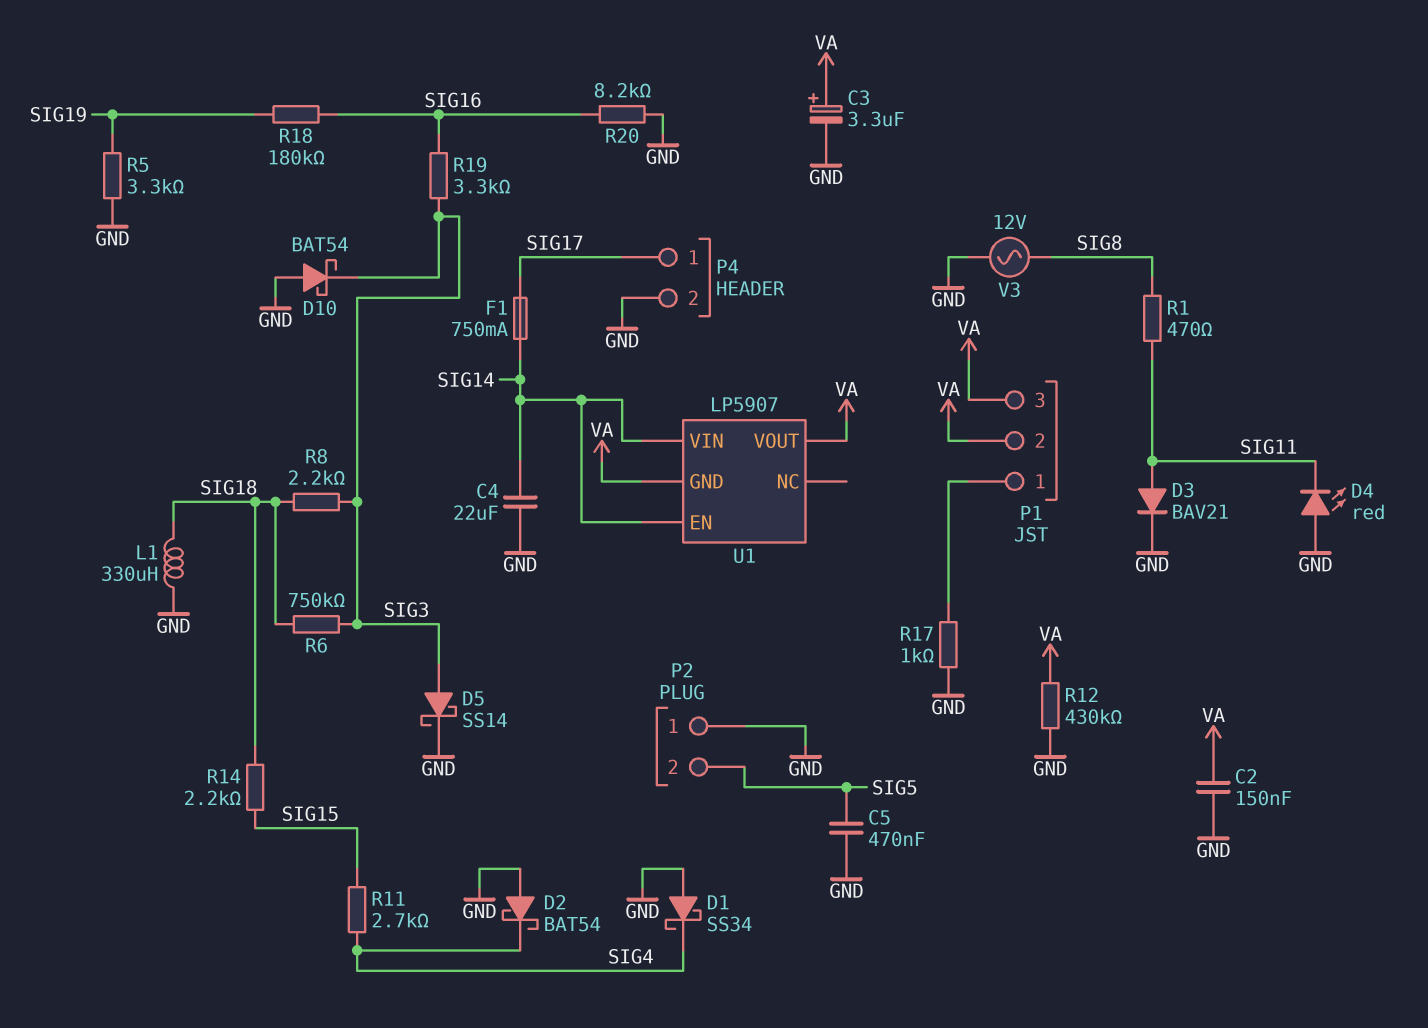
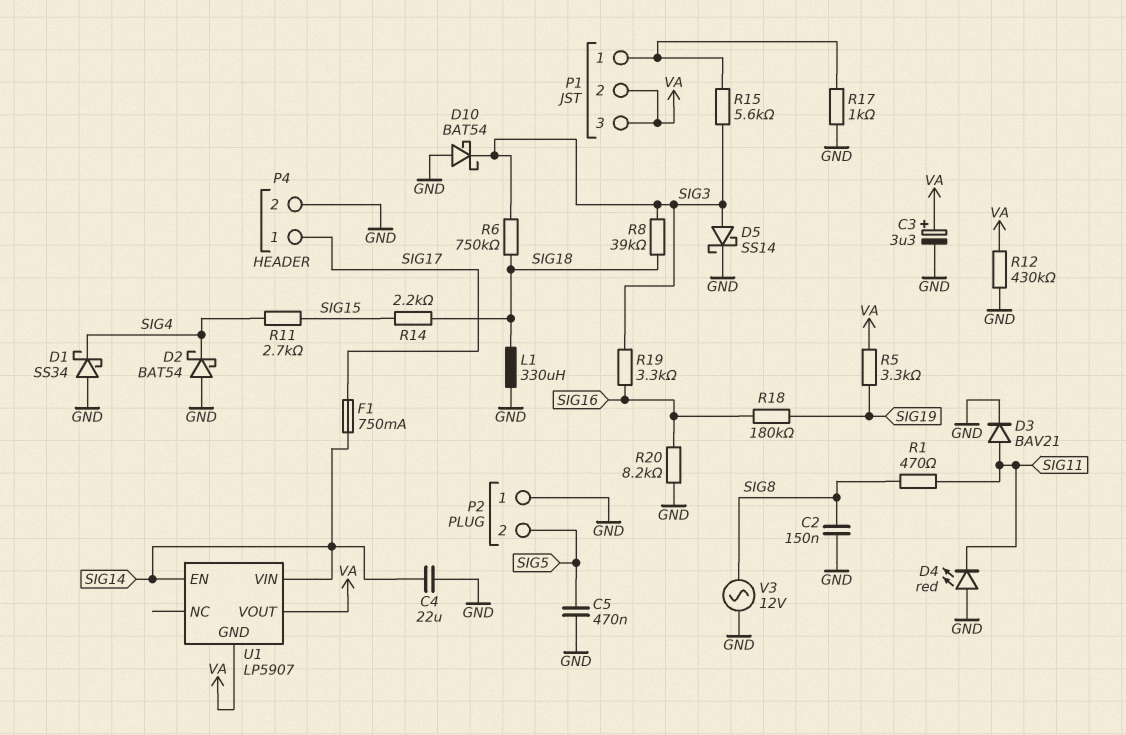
C2: 150nF (GND, VA) -> 150nF (GND, SIG8)
R5: 3.3k (GND, SIG19) -> 3.3k (SIG19, VA)
R8: 2.2k (SIG3, SIG18) -> 39k (SIG3, SIG18)
R15: none -> 5.6k (P1/1, SIG3)

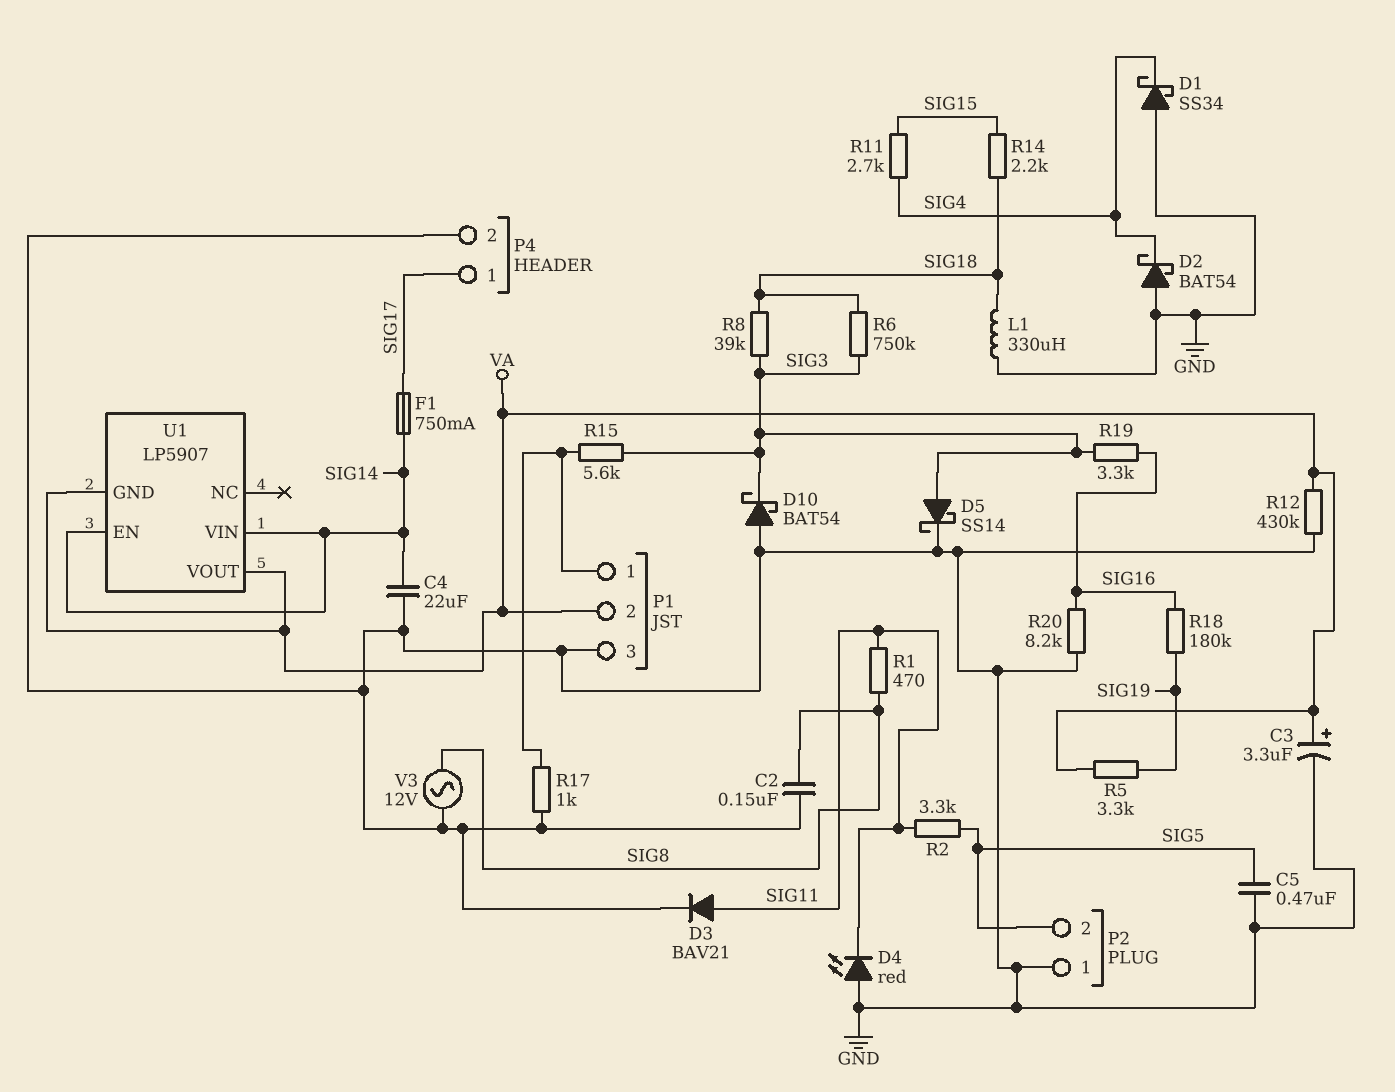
P1 pin 3: VA -> GND
R2: none -> 3.3k (SIG5, SIG11)

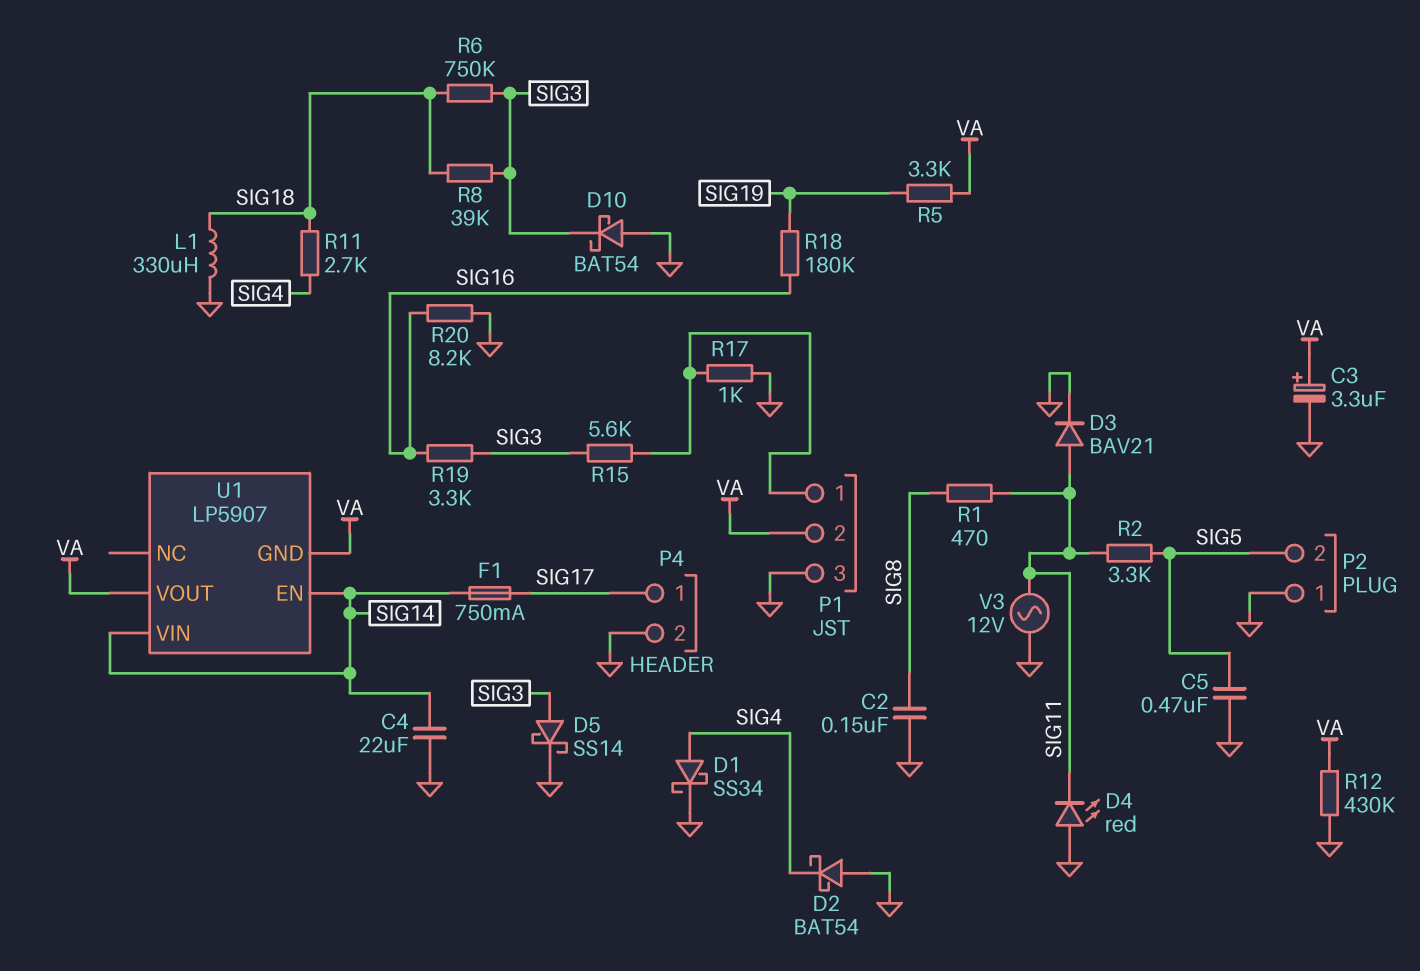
D1: schottky SS34 (A GND, K SIG4) -> schottky SS34 (A SIG4, K GND)
R11: 2.7k (SIG4, SIG15) -> 2.7k (SIG4, SIG18)
R14: 2.2k (SIG15, SIG18) -> none
V3: AC 12V (GND, SIG8) -> AC 12V (GND, SIG11)

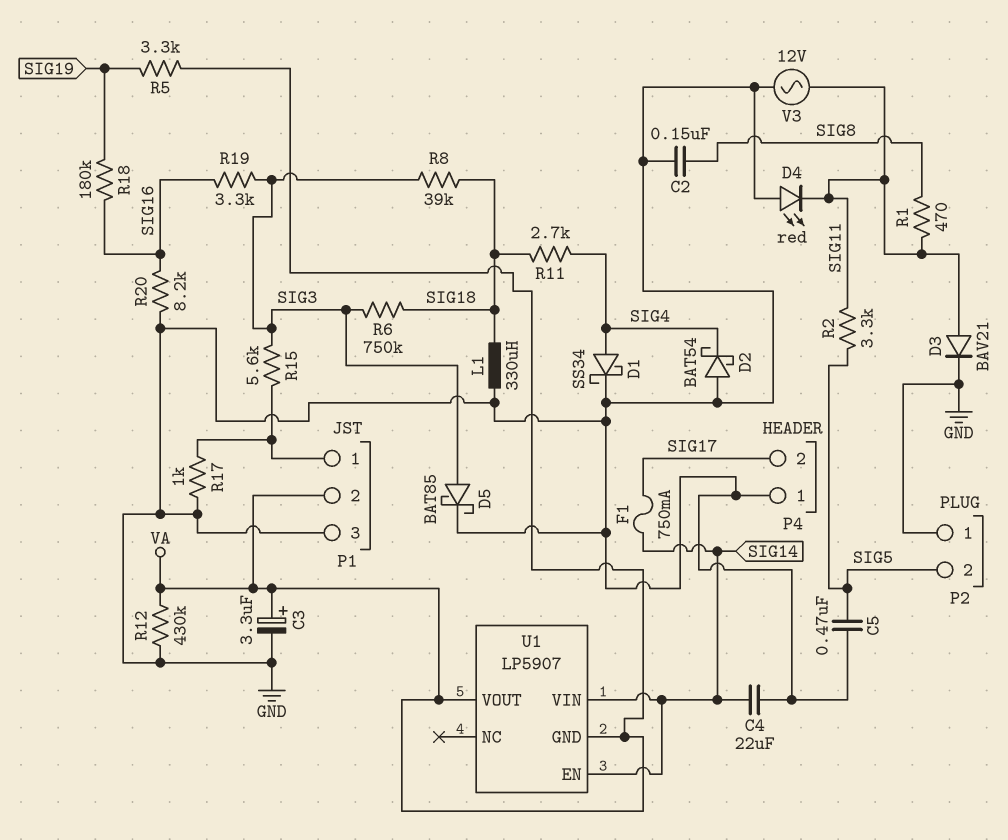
D5: schottky SS14 (A SIG3, K GND) -> schottky BAT85 (A SIG3, K GND)
D10: schottky BAT54 (A GND, K SIG3) -> none
P4 pin 1: SIG17 -> GND
P4 pin 2: GND -> SIG17

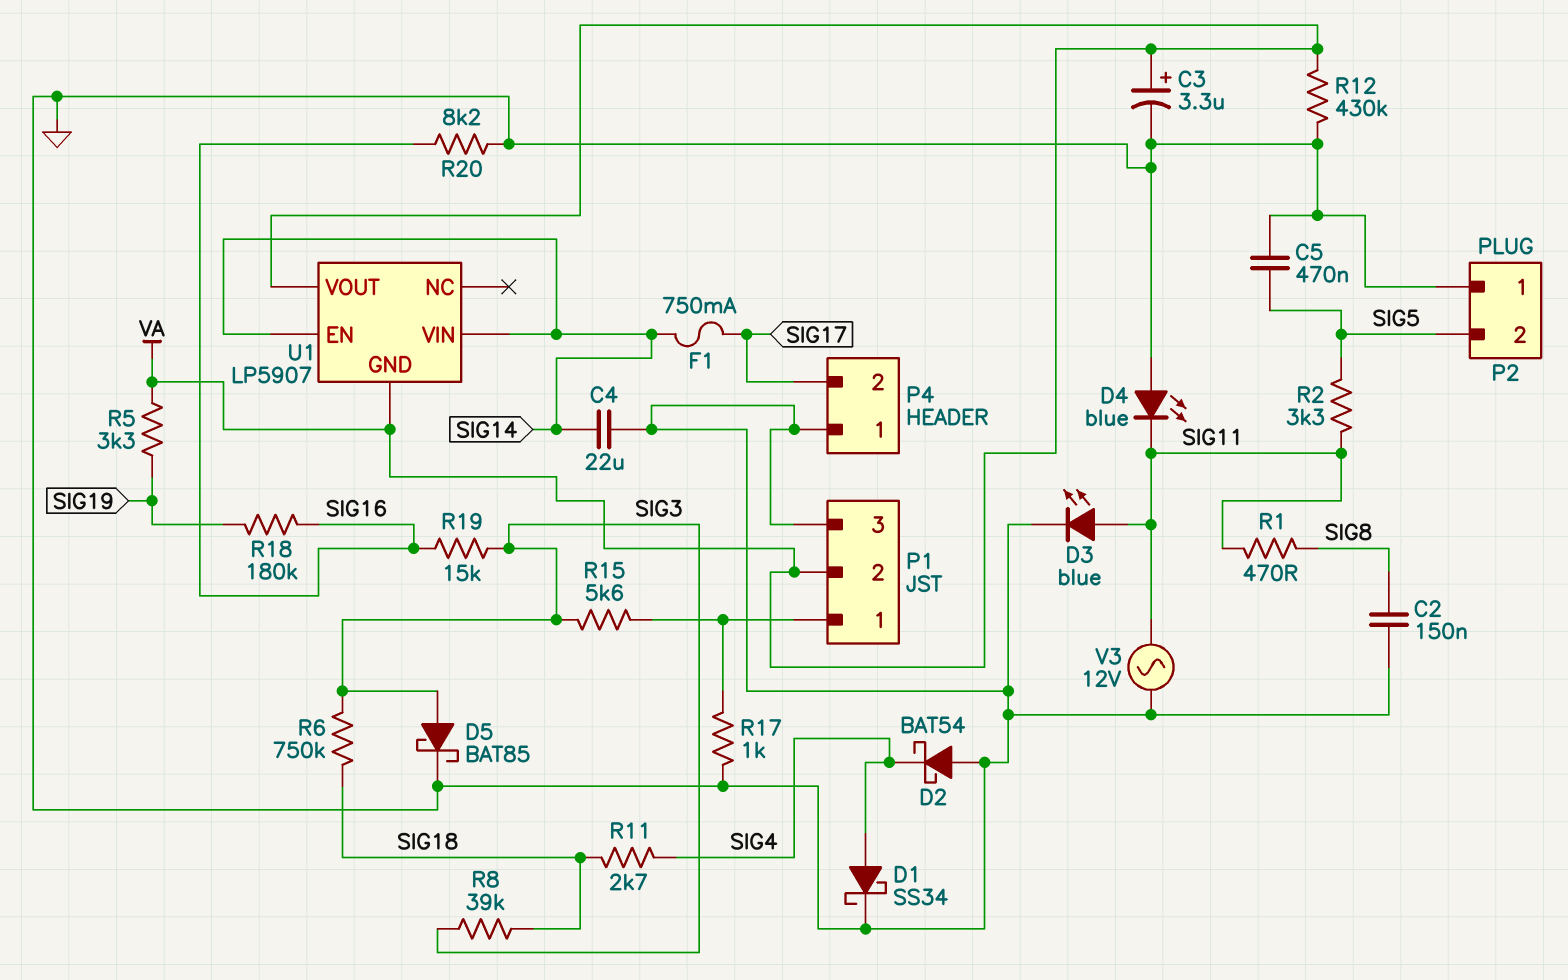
D3: diode BAV21 (A SIG11, K GND) -> LED blue (A SIG11, K GND)
D4: LED red (A GND, K SIG11) -> LED blue (A GND, K SIG11)
L1: 330uH (GND, SIG18) -> none
R19: 3.3k (SIG3, SIG16) -> 15k (SIG3, SIG16)

